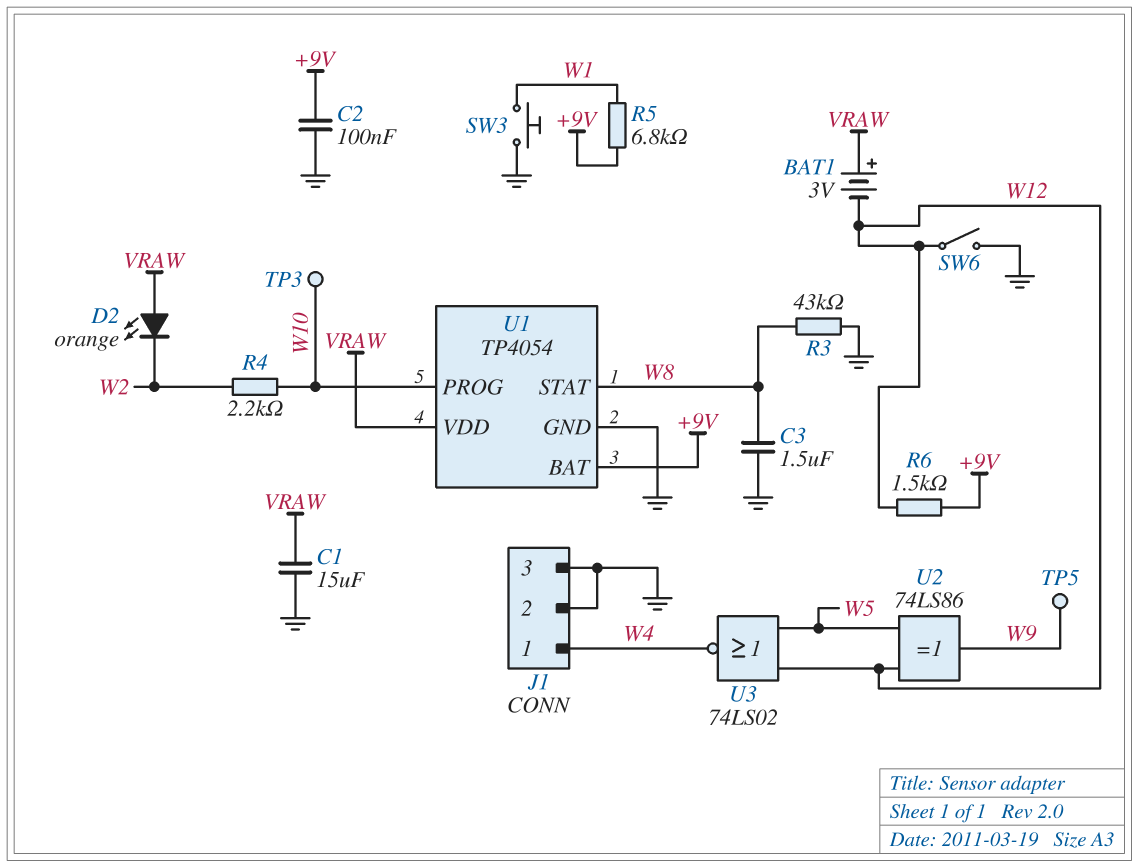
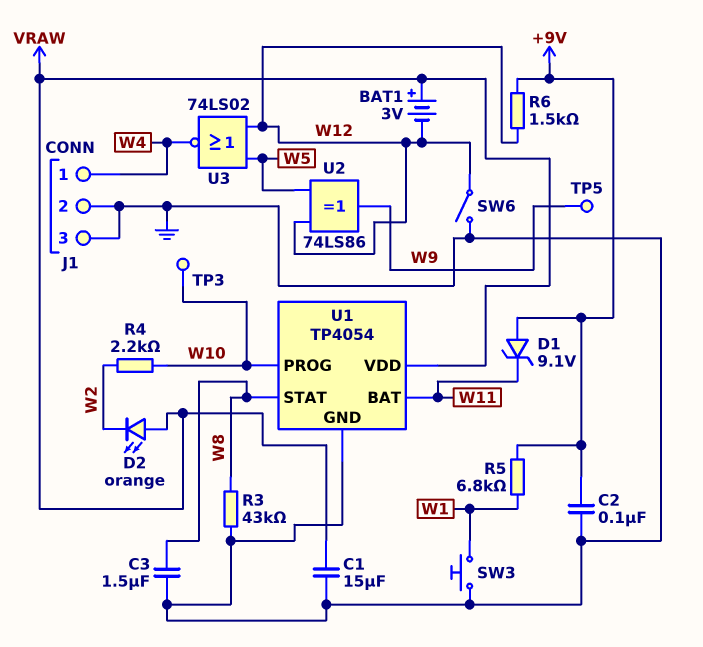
D1: none -> zener 9.1V (A +9V, K W11)
U1 pin BAT: +9V -> W11

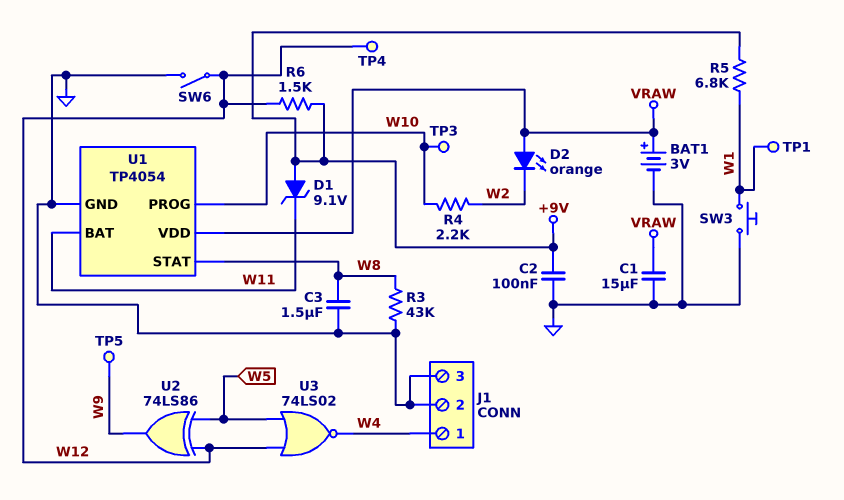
BAT1: 3V (plus VRAW, minus W12) -> 3V (plus VRAW, minus GND)
TP1: none -> test point (W1)
TP4: none -> test point (W12)

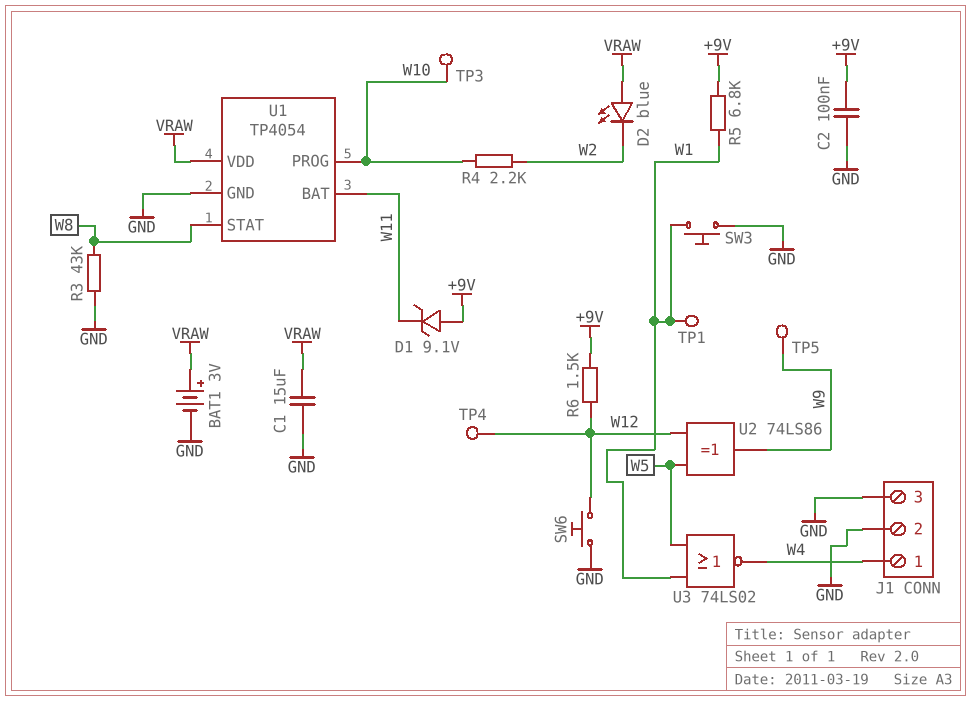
C3: 1.5uF (GND, W8) -> none
D2: LED orange (A VRAW, K W2) -> LED blue (A VRAW, K W2)
SW6: switch (GND, W12) -> button (GND, W12)
U3: NOR 74LS02 (in W5, in W12, out W4) -> NOR 74LS02 (in W1, in W5, out W4)

